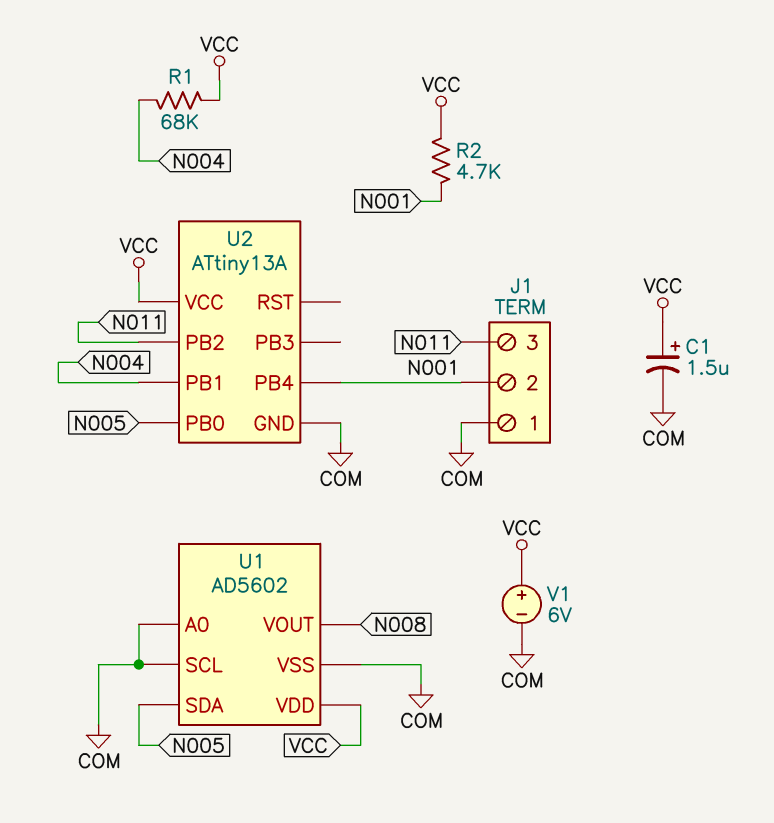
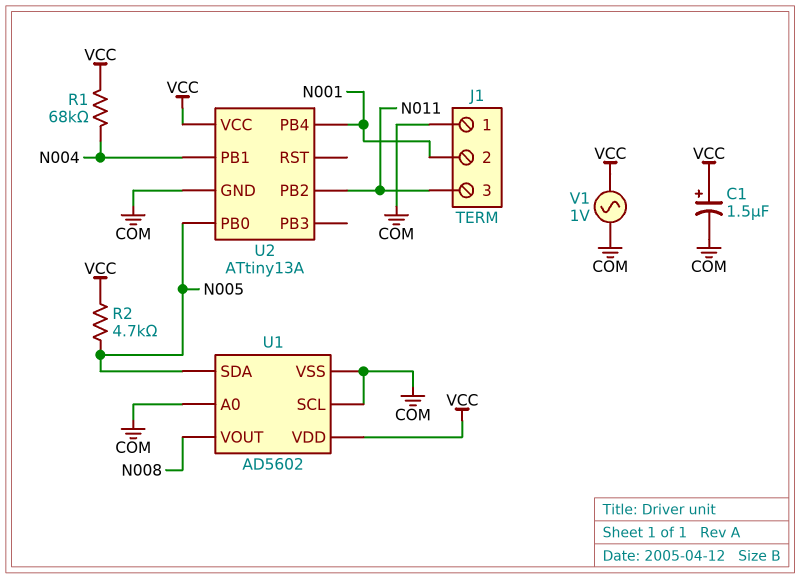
R2: 4.7k (N001, VCC) -> 4.7k (N005, VCC)
V1: 6V (plus VCC, minus COM) -> AC 1V (COM, VCC)

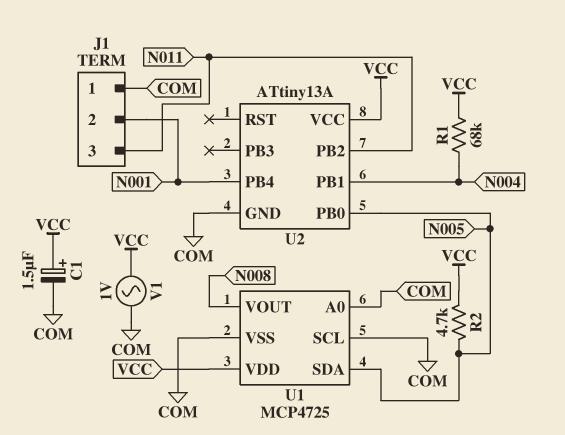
U1: AD5602 -> MCP4725

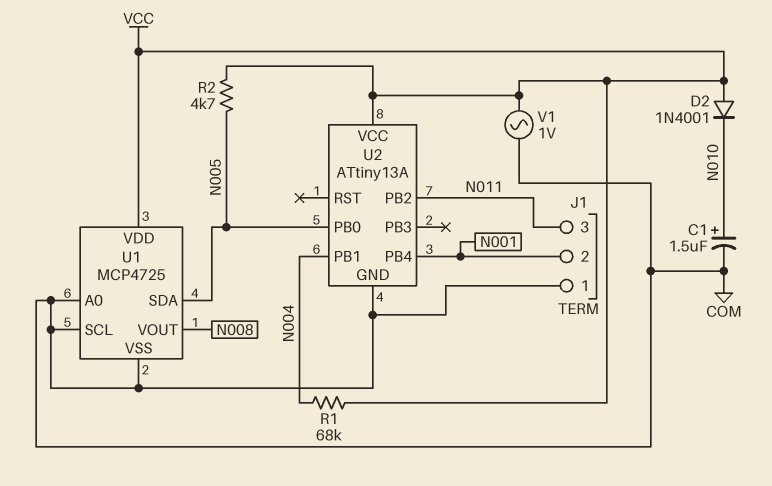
C1: 1.5uF (plus VCC, minus COM) -> 1.5uF (plus N010, minus COM)
D2: none -> diode 1N4001 (A VCC, K N010)

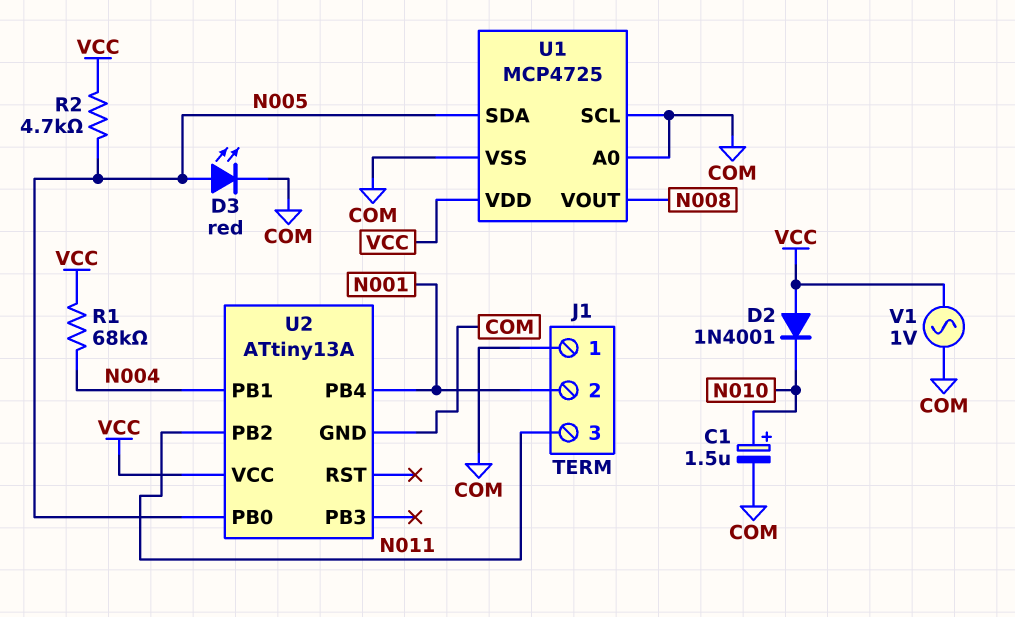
D3: none -> LED red (A N005, K COM)

